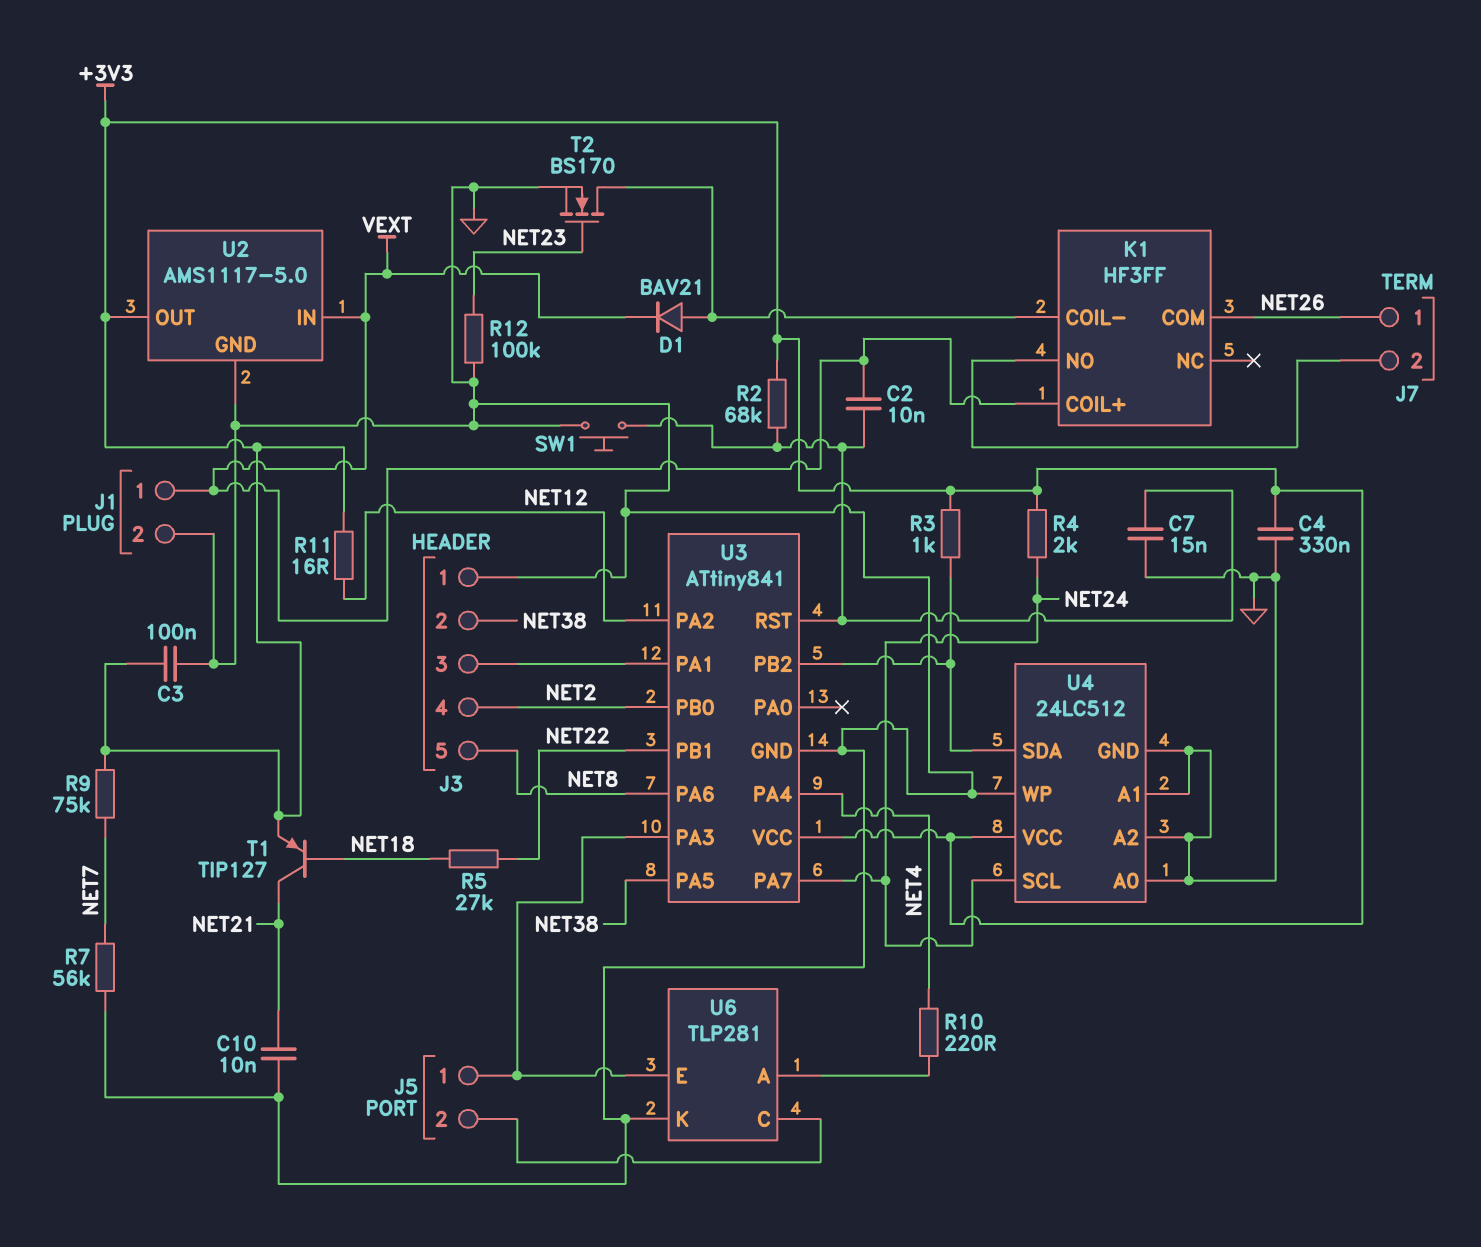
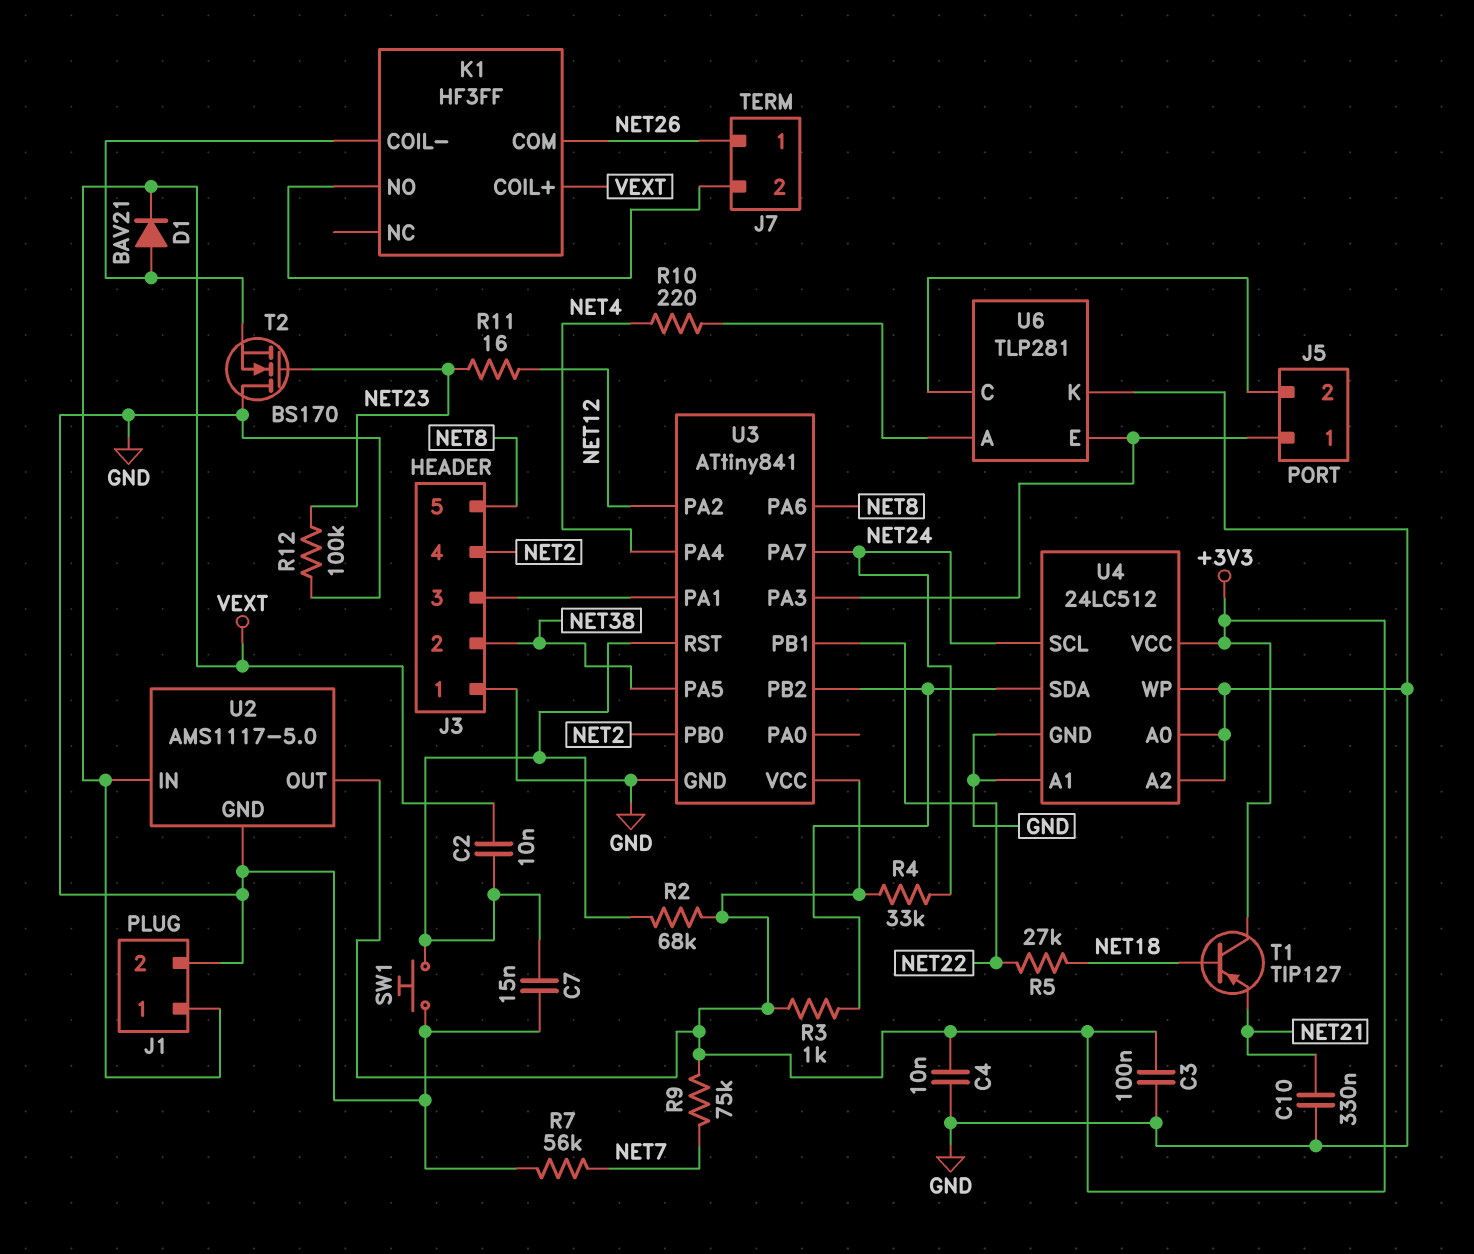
C4: 330nF (+3V3, GND) -> 10nF (+3V3, GND)
C10: 10nF (GND, NET21) -> 330nF (GND, NET21)
R4: 2k (+3V3, NET24) -> 33k (+3V3, NET24)
R11: 16 (+3V3, NET12) -> 16 (NET12, NET23)
T1: PNP TIP127 (B NET18, C NET21, E +3V3) -> PNP TIP127 (B NET18, C +3V3, E NET21)
T2: NMOS BS170 (G NET23, D K1/COIL-, S GND) -> NMOS BS170 (G NET23, D GND, S K1/COIL-)

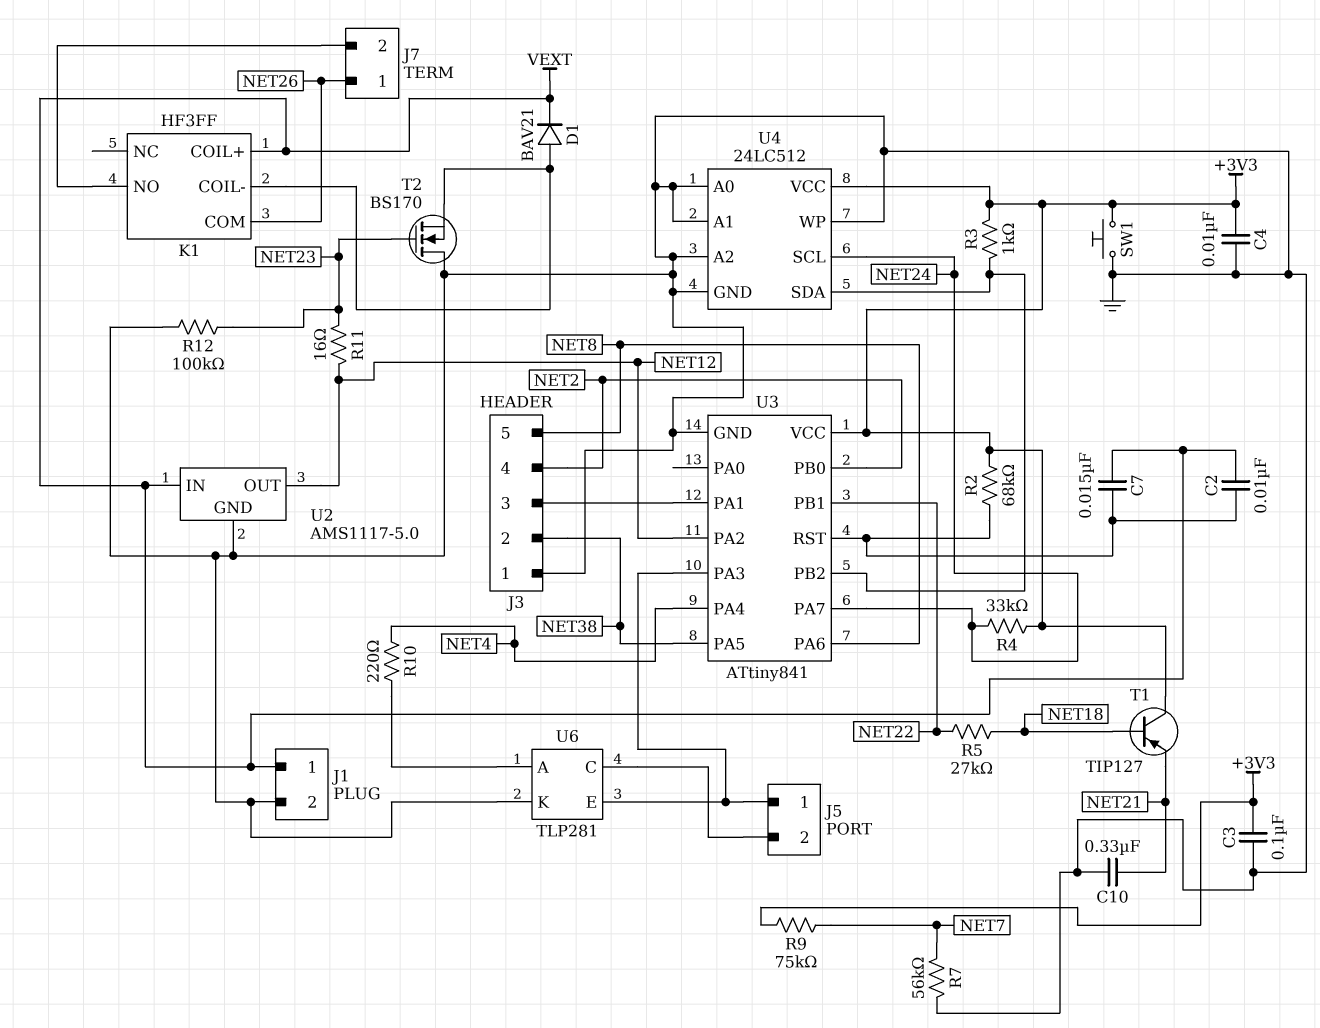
C7: 15nF (GND, U3/RST) -> 15nF (U3/RST, VEXT)
SW1: button (GND, U3/RST) -> button (+3V3, GND)
U2 pin OUT: +3V3 -> NET12

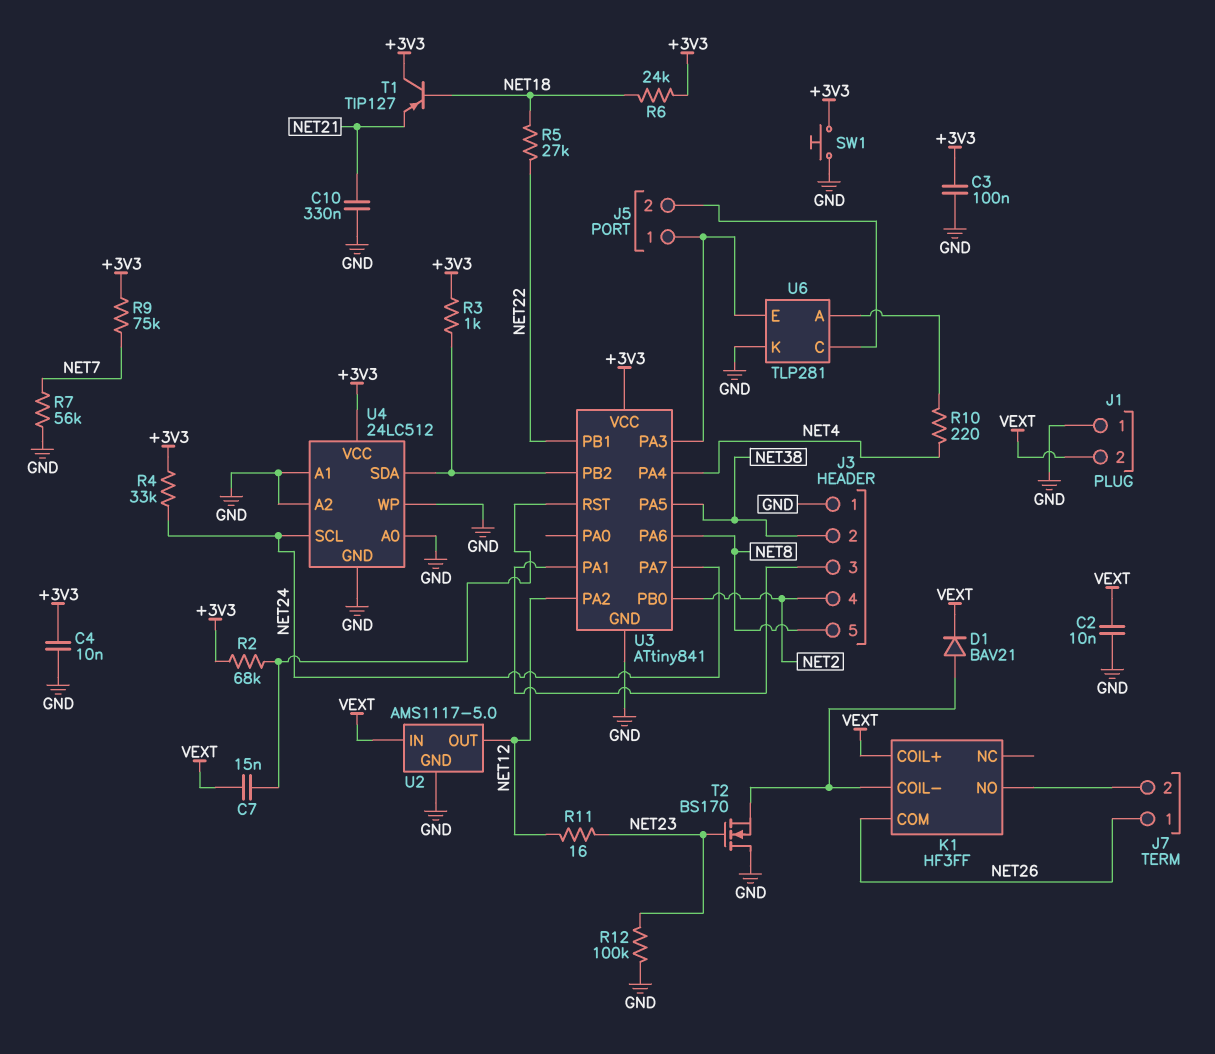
C2: 10nF (U3/RST, VEXT) -> 10nF (GND, VEXT)
J1 pin 1: VEXT -> GND
J1 pin 2: GND -> VEXT
R6: none -> 24k (+3V3, NET18)

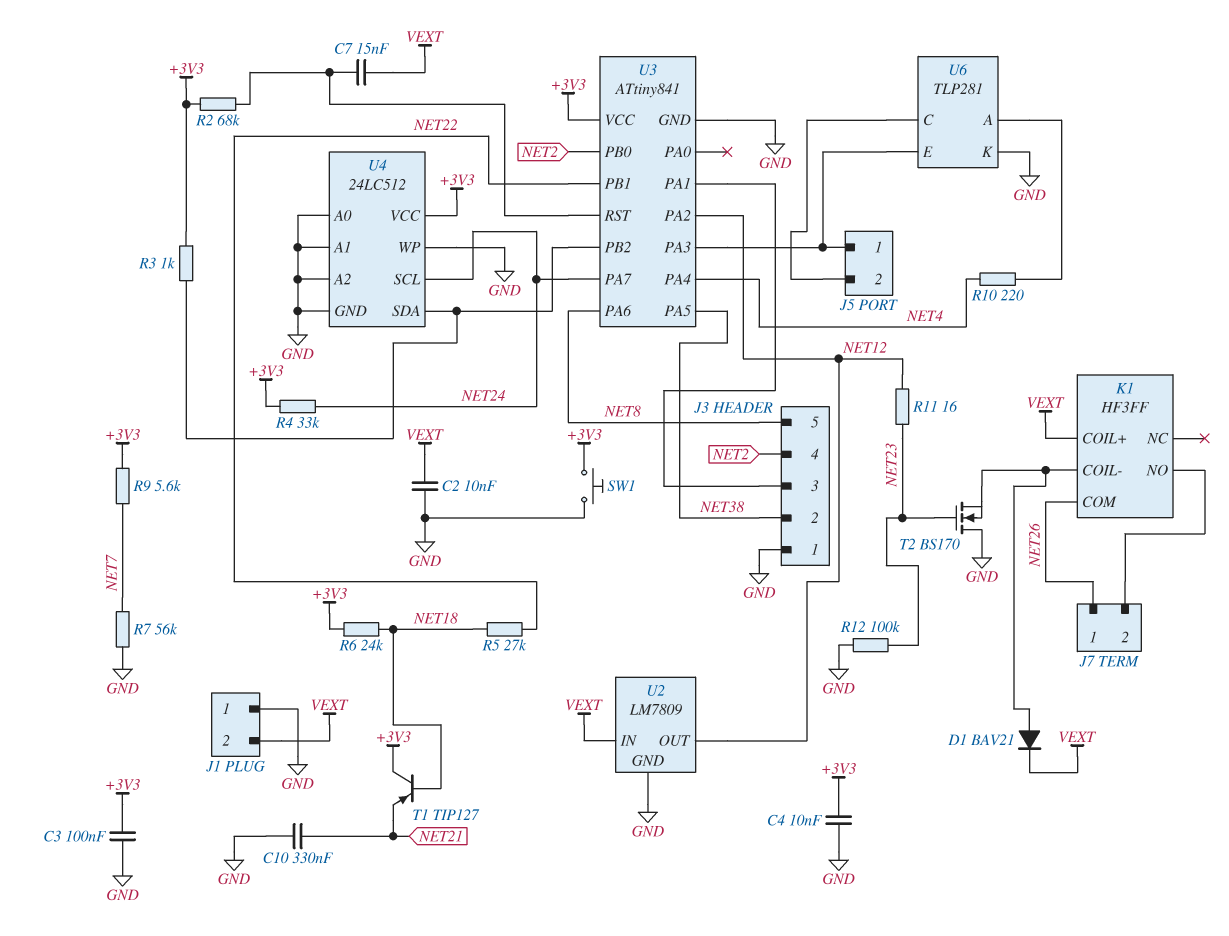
R9: 75k (+3V3, NET7) -> 5.6k (+3V3, NET7)
U2: AMS1117-5.0 -> LM7809

